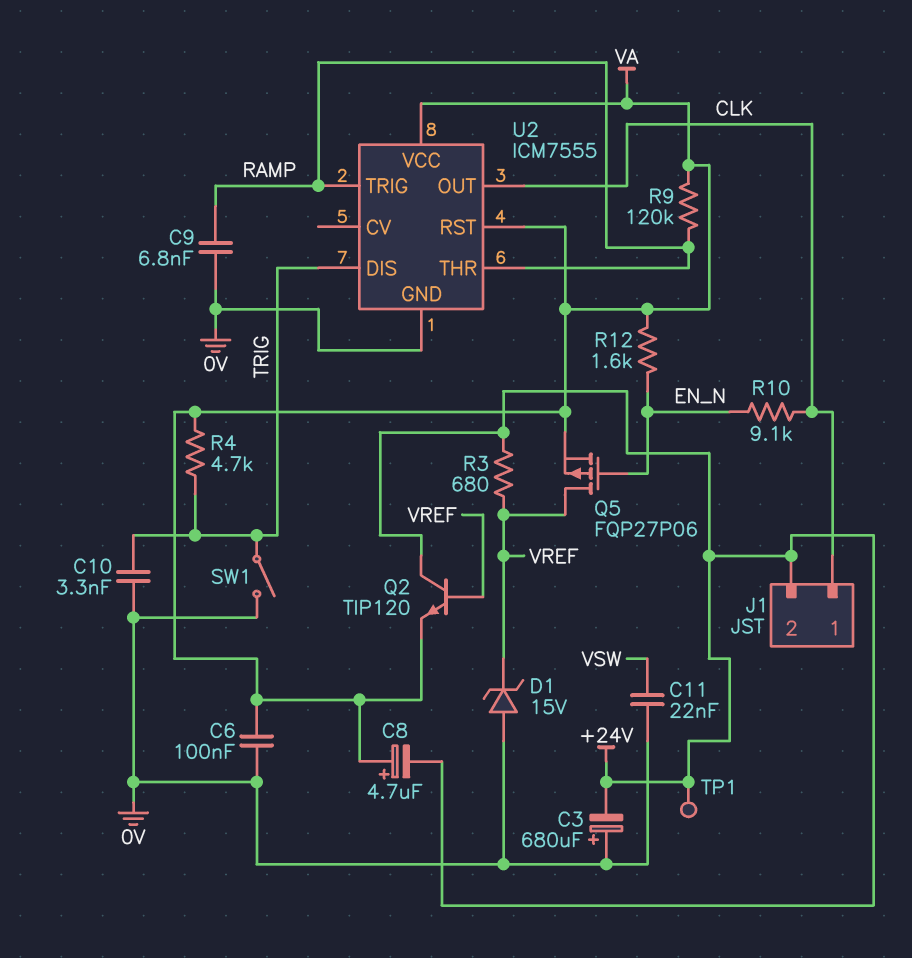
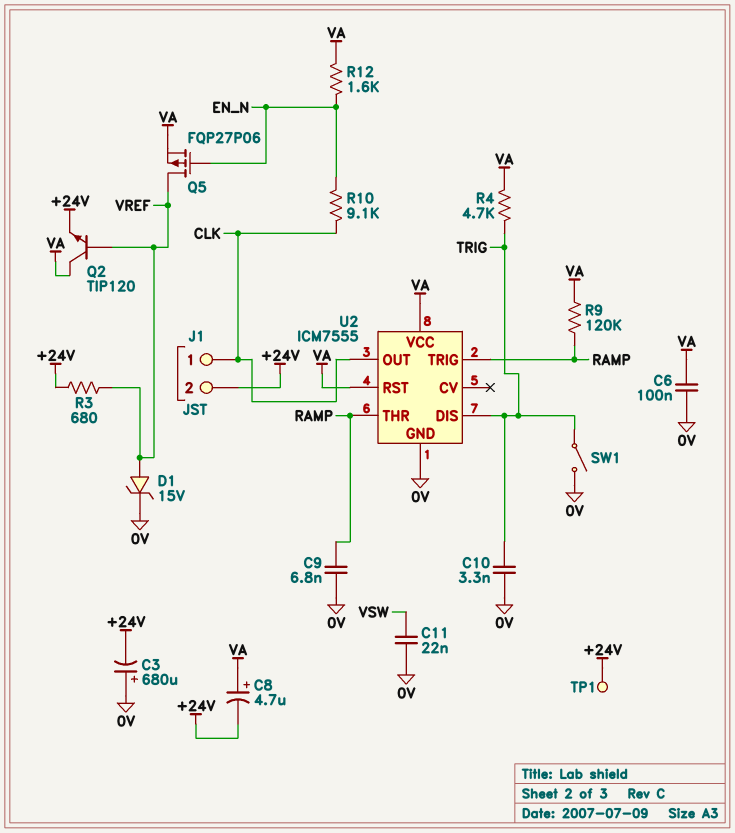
D1: zener 15V (A 0V, K VREF) -> zener 15V (A VREF, K 0V)
Q2: NPN TIP120 (B VREF, C +24V, E VA) -> NPN TIP120 (B VREF, C VA, E +24V)

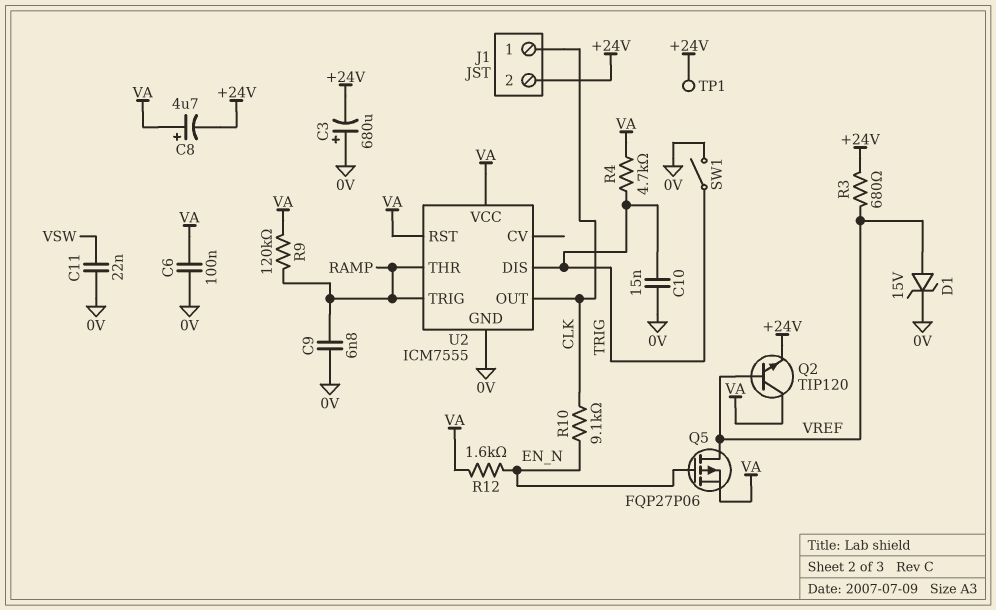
C10: 3.3nF (0V, TRIG) -> 15nF (0V, TRIG)

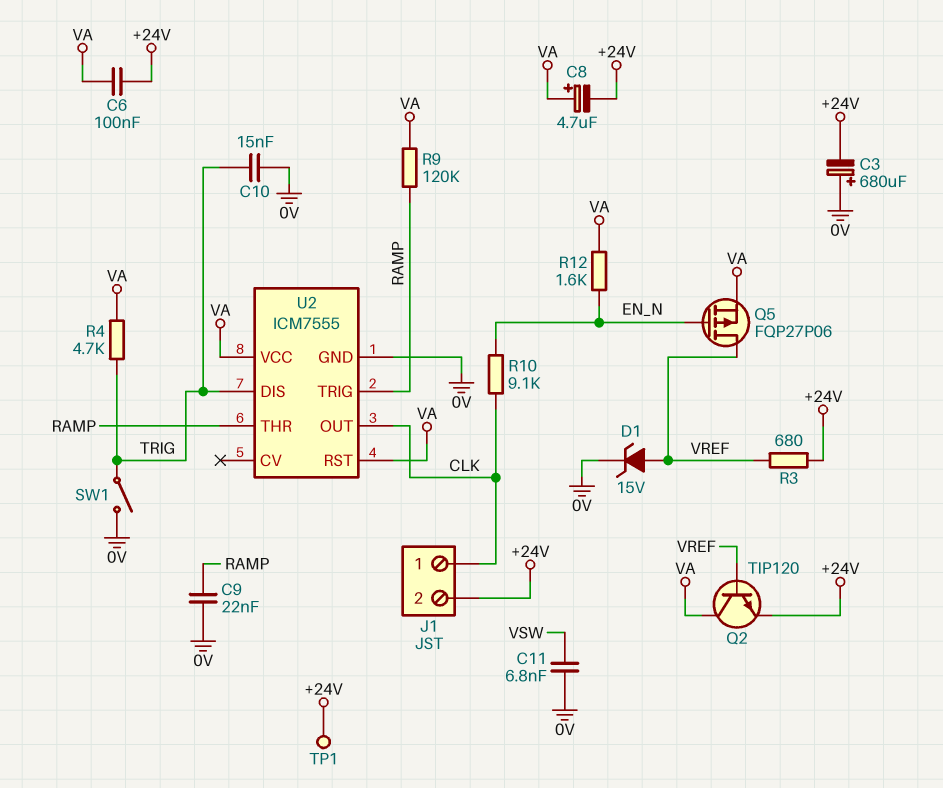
C6: 100nF (0V, VA) -> 100nF (+24V, VA)
C9: 6.8nF (0V, RAMP) -> 22nF (0V, RAMP)
C11: 22nF (0V, VSW) -> 6.8nF (0V, VSW)

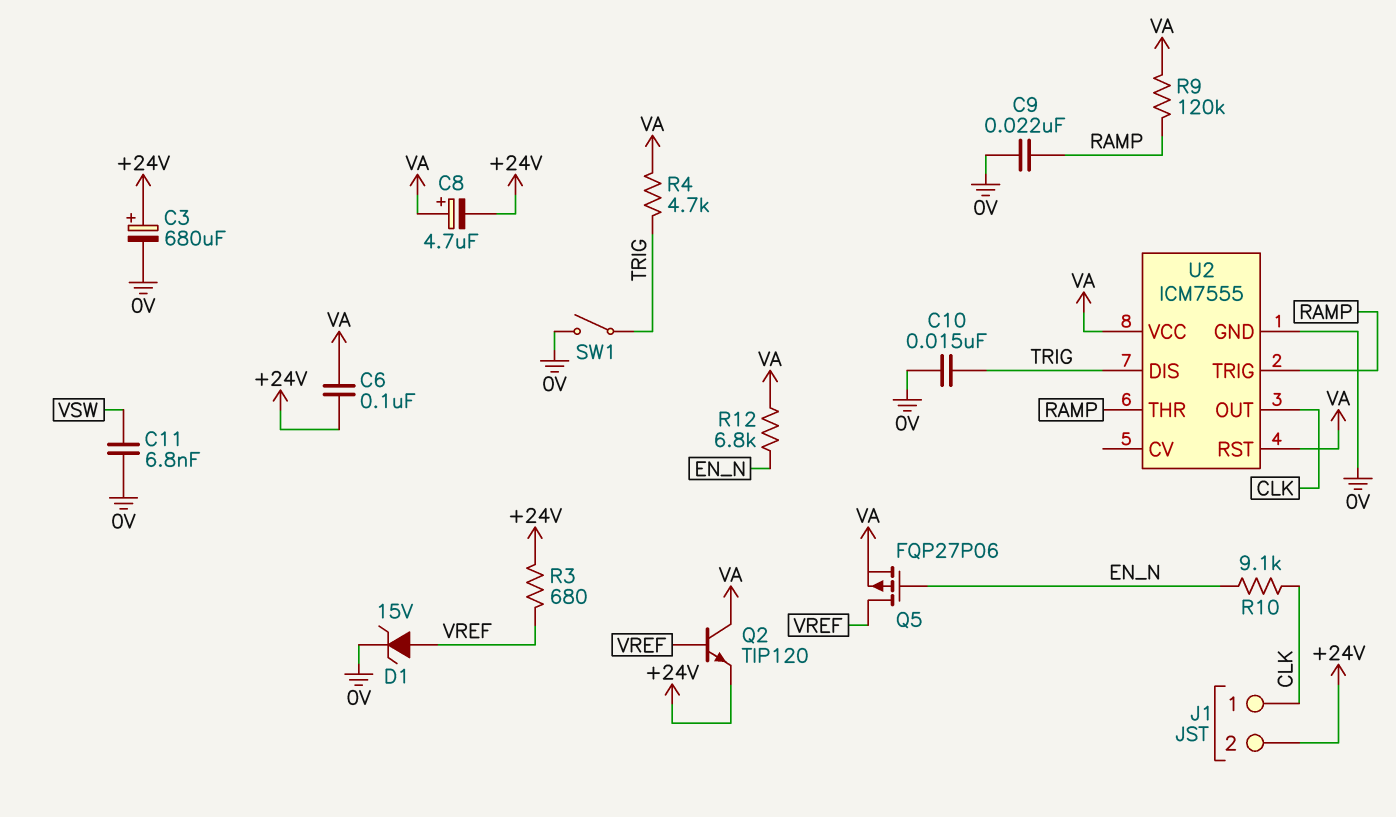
C3: 680uF (plus 0V, minus +24V) -> 680uF (plus +24V, minus 0V)
R12: 1.6k (EN_N, VA) -> 6.8k (EN_N, VA)
TP1: test point (+24V) -> none

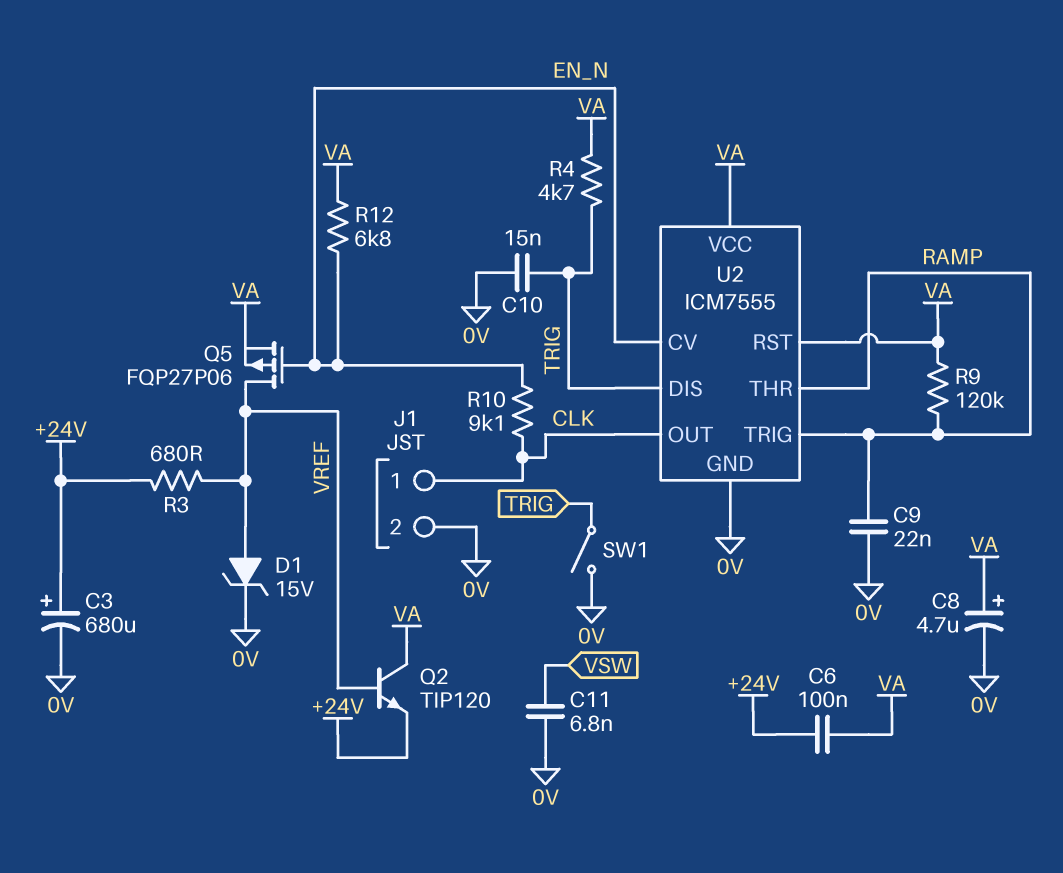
C8: 4.7uF (plus VA, minus +24V) -> 4.7uF (plus VA, minus 0V)
J1 pin 2: +24V -> 0V
U2 pin CV: none -> EN_N

